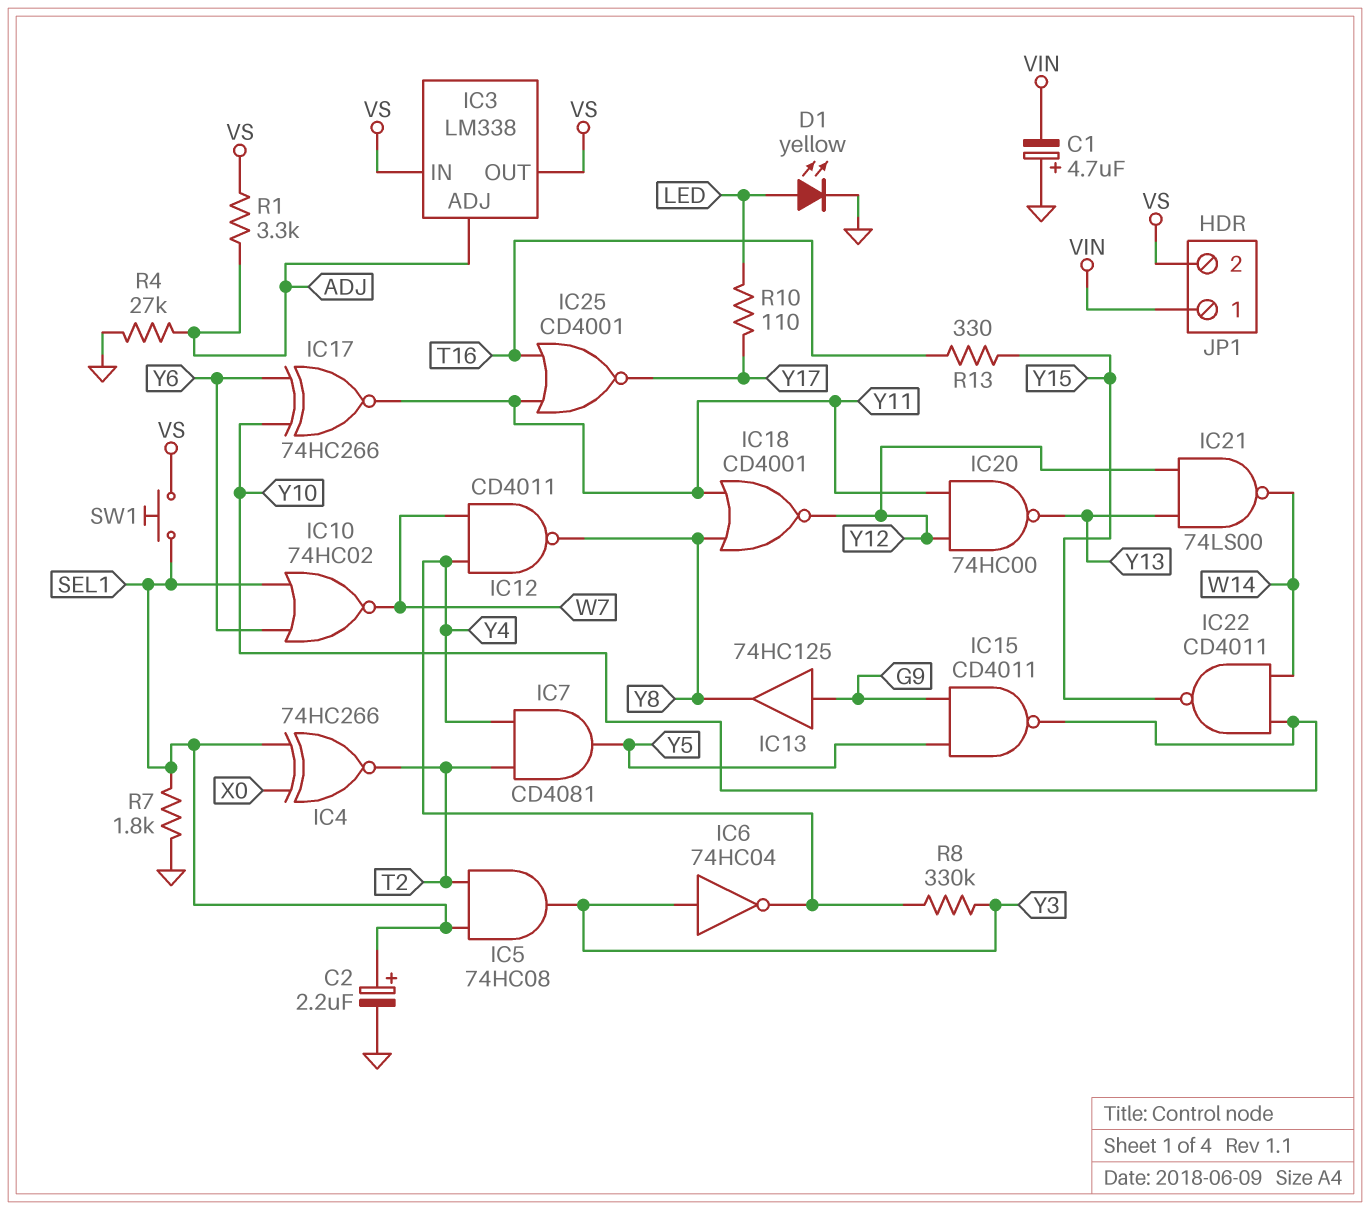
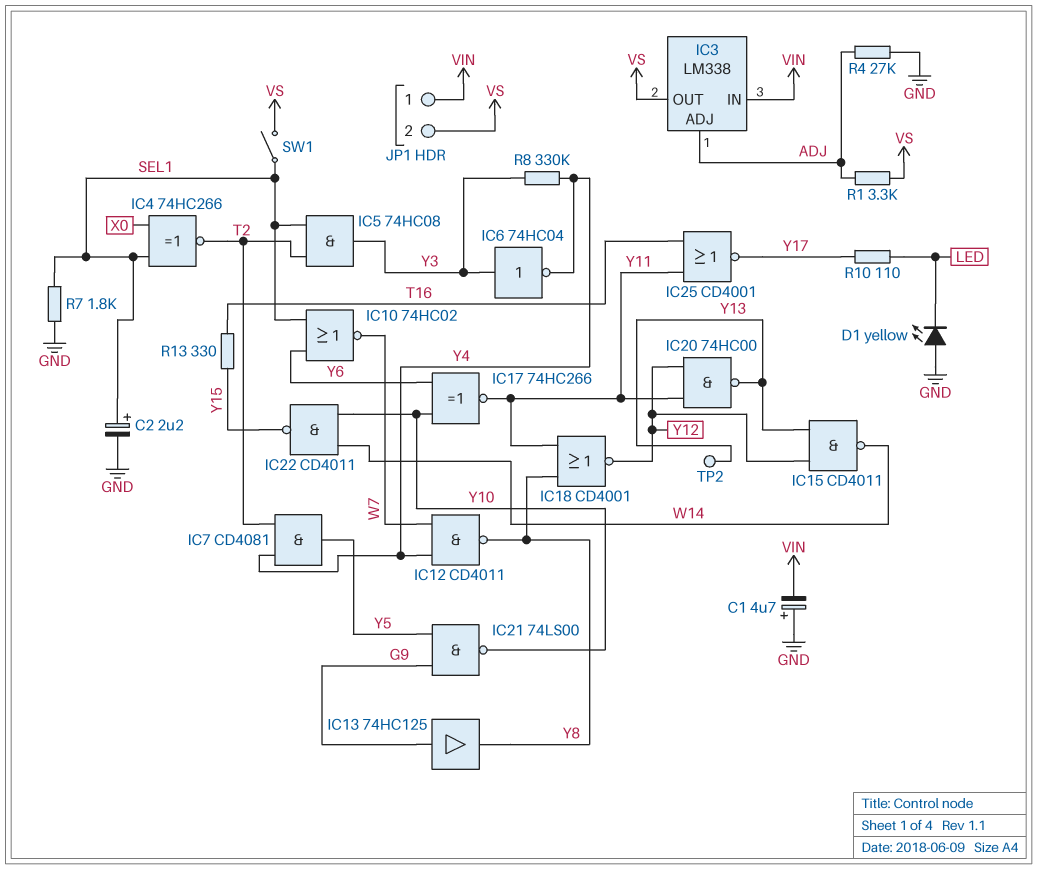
D1: LED yellow (A LED, K GND) -> LED yellow (A GND, K LED)
IC3 pin IN: VS -> VIN
IC15: NAND CD4011 (in G9, in Y5, out Y10) -> NAND CD4011 (in Y12, in Y13, out W14)
IC21: NAND 74LS00 (in Y12, in Y13, out W14) -> NAND 74LS00 (in G9, in Y5, out Y10)
SW1: button (SEL1, VS) -> switch (SEL1, VS)
TP2: none -> test point (Y13)

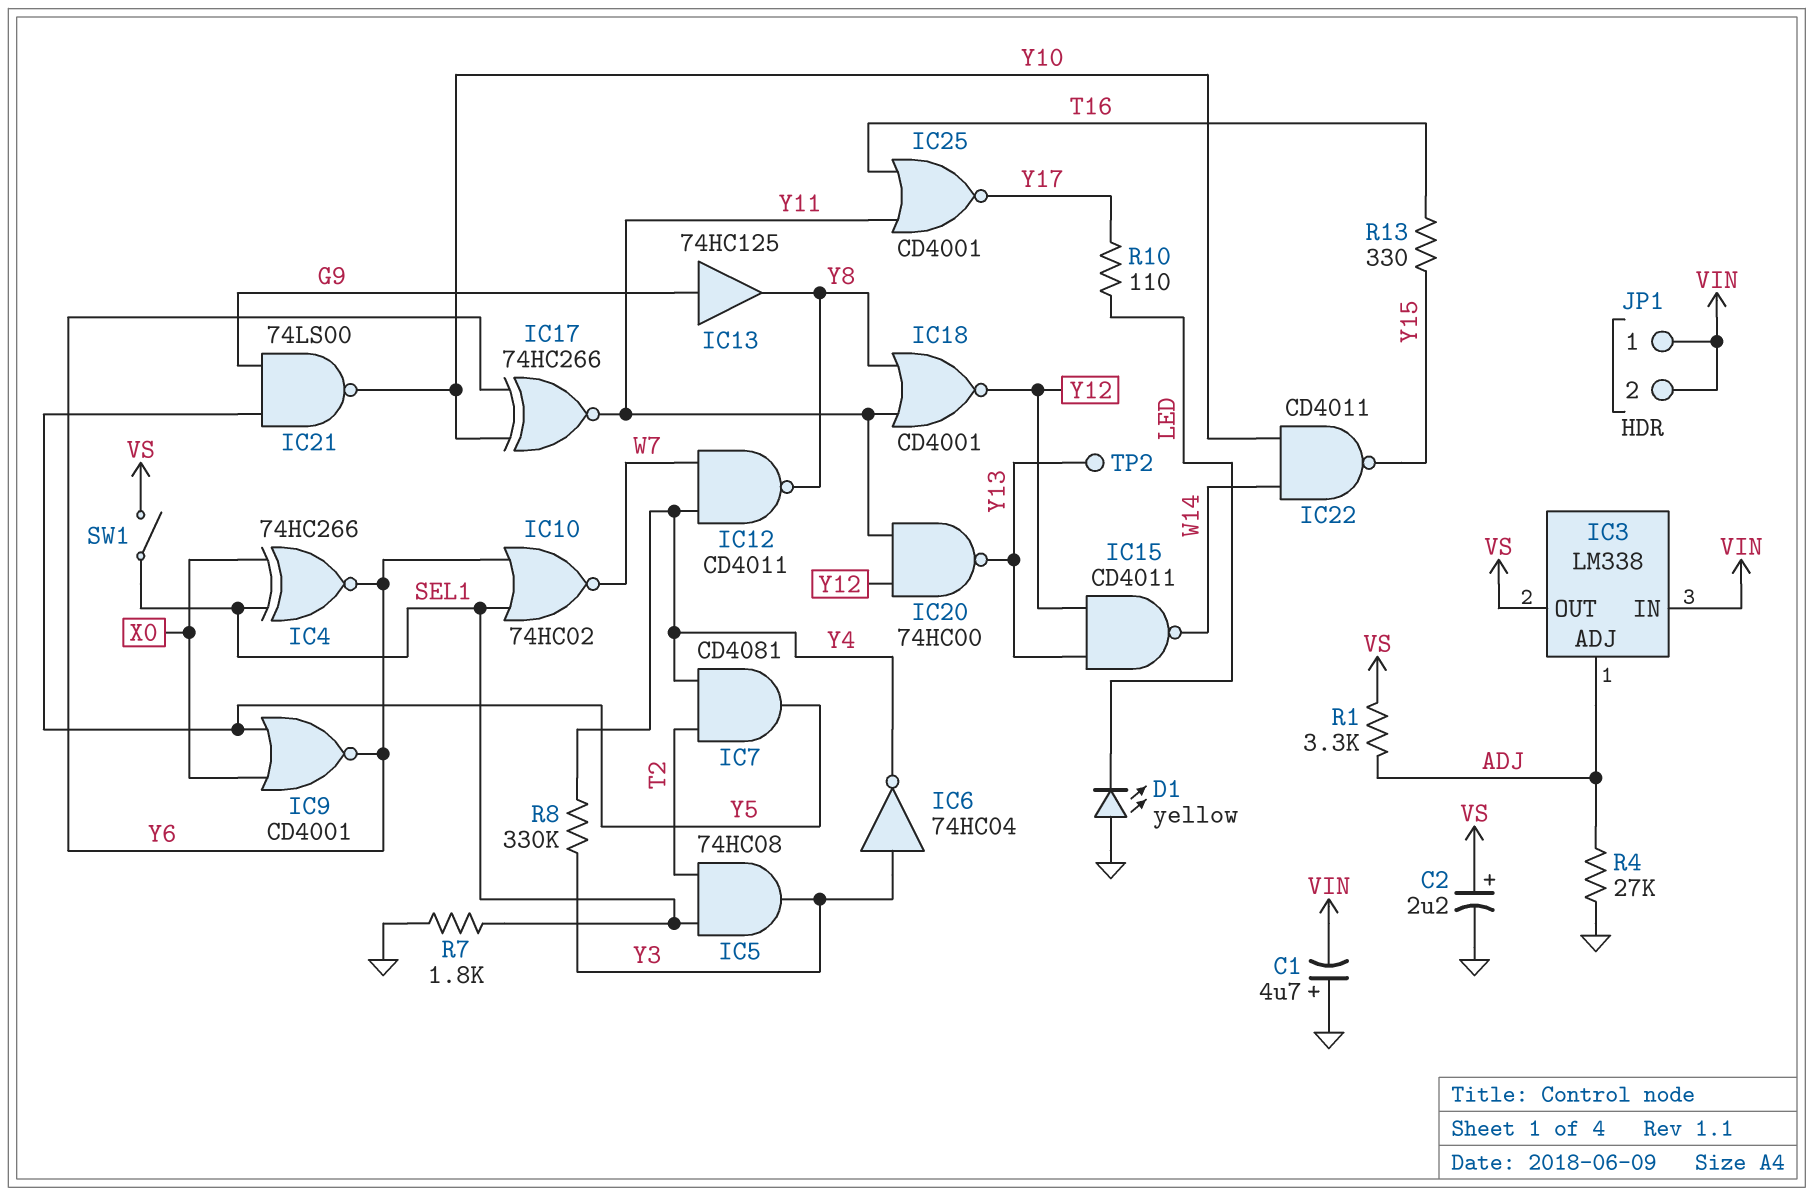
C2: 2.2uF (plus SEL1, minus GND) -> 2.2uF (plus VS, minus GND)
IC4: XNOR 74HC266 (in SEL1, in X0, out T2) -> XNOR 74HC266 (in SEL1, in X0, out Y6)
IC9: none -> NOR CD4001 (in X0, in Y5, out Y6)
JP1 pin 2: VS -> VIN

